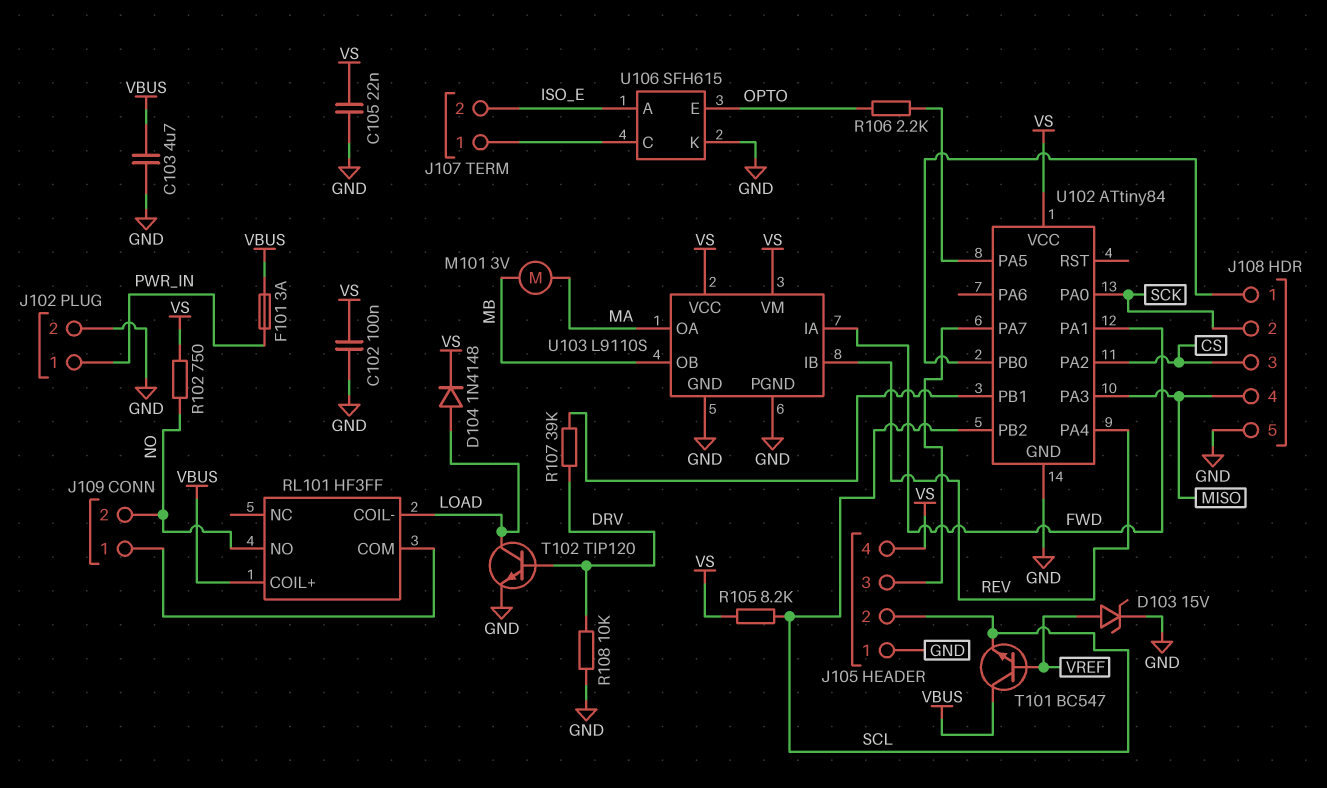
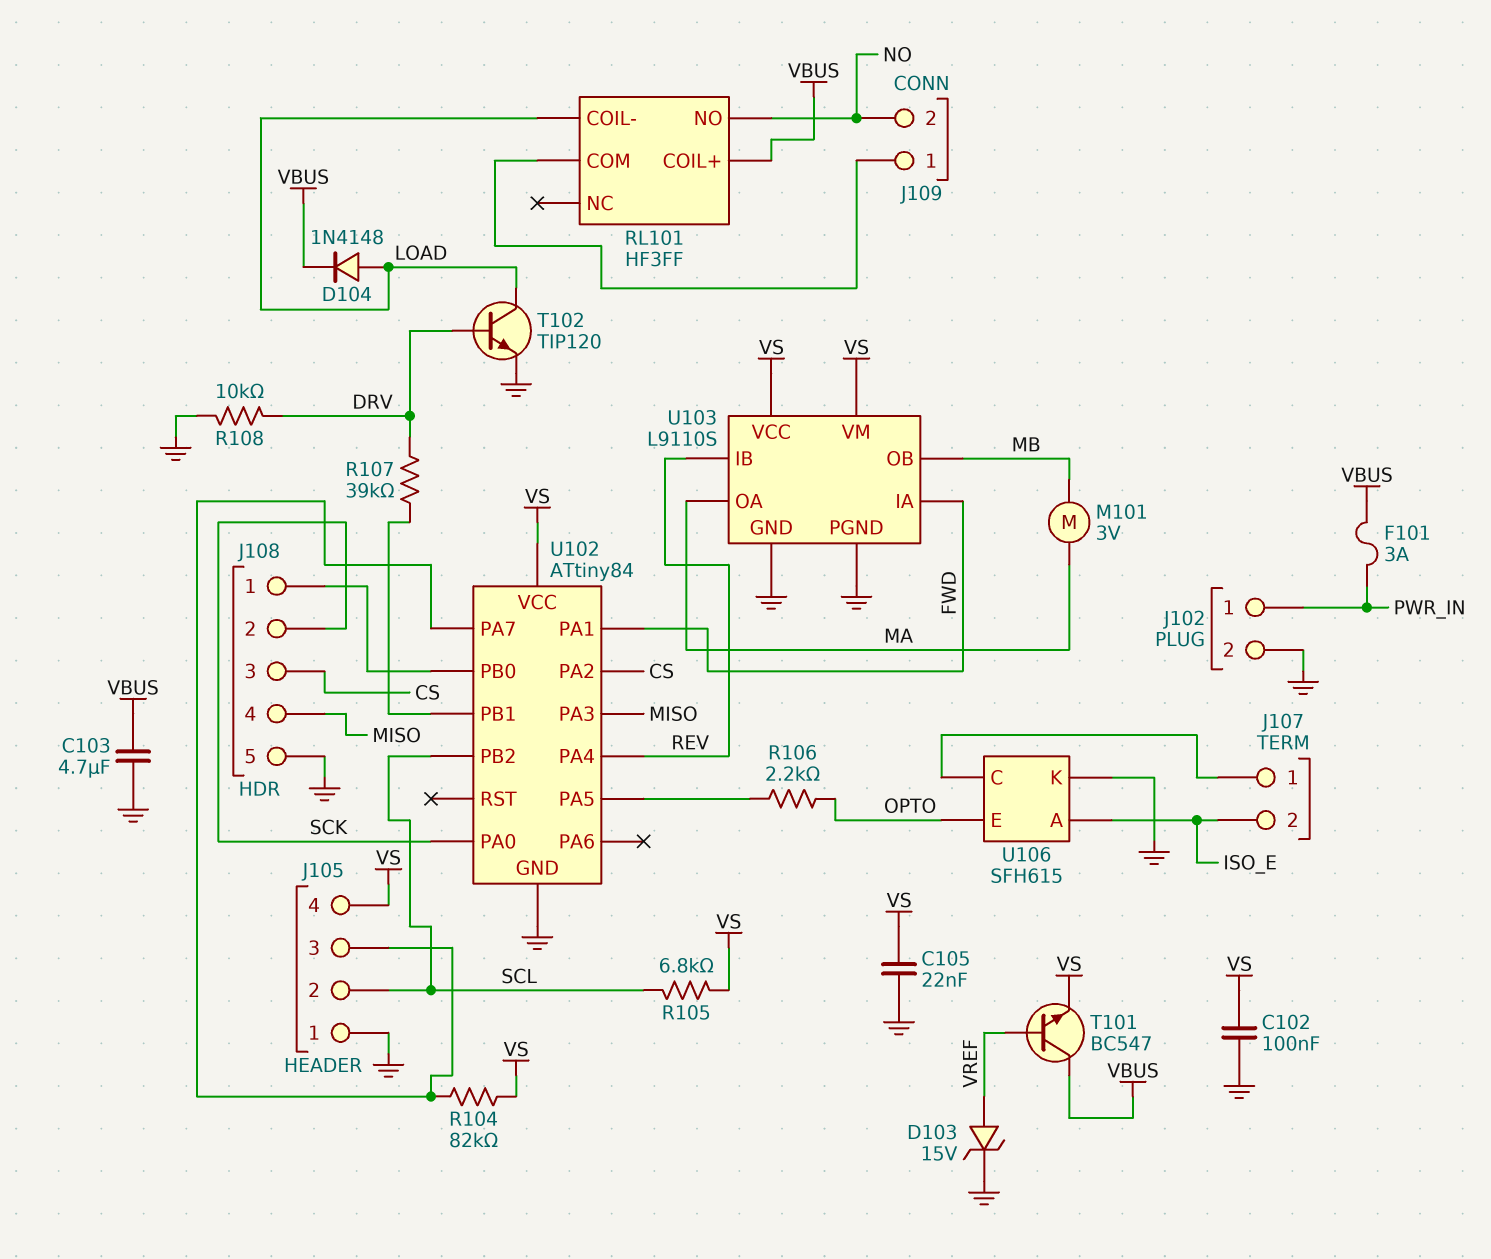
D104: diode 1N4148 (A LOAD, K VS) -> diode 1N4148 (A LOAD, K VBUS)
R102: 750 (NO, VS) -> none
R104: none -> 82k (J105/3, VS)
R105: 8.2k (SCL, VS) -> 6.8k (SCL, VS)
T101: NPN BC547 (B VREF, C VBUS, E SCL) -> NPN BC547 (B VREF, C VBUS, E VS)

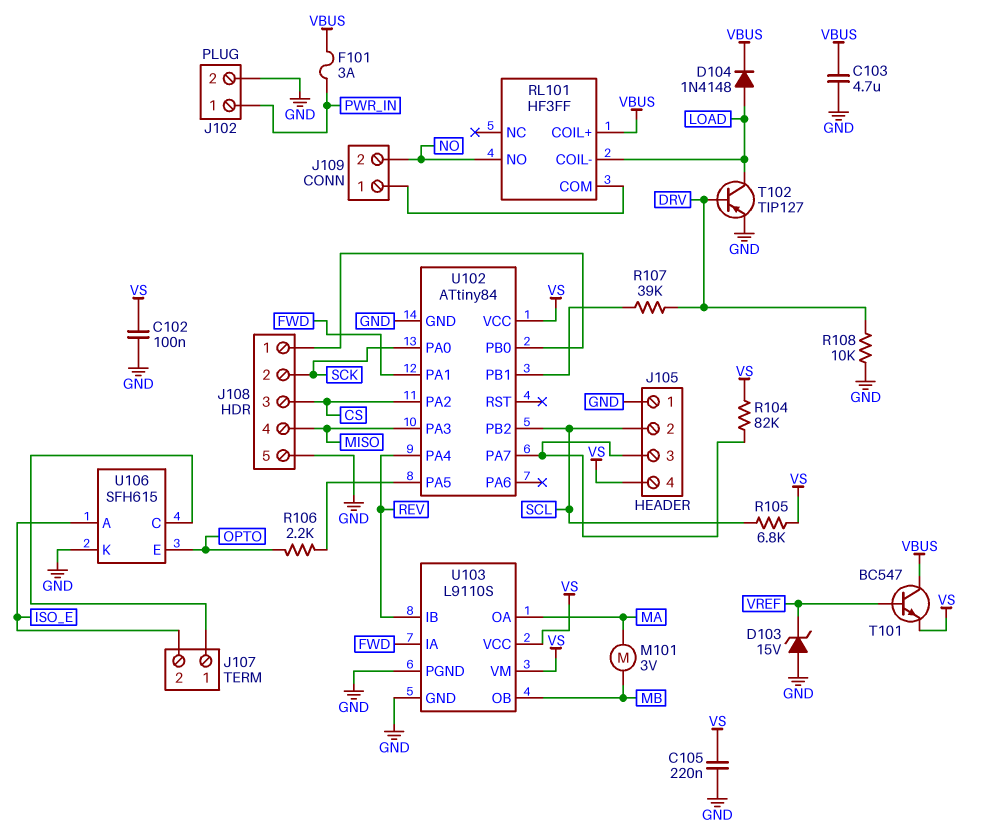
C105: 22nF (GND, VS) -> 220nF (GND, VS)
D103: zener 15V (A VREF, K GND) -> zener 15V (A GND, K VREF)
T102: NPN TIP120 (B DRV, C LOAD, E GND) -> PNP TIP127 (B DRV, C LOAD, E GND)

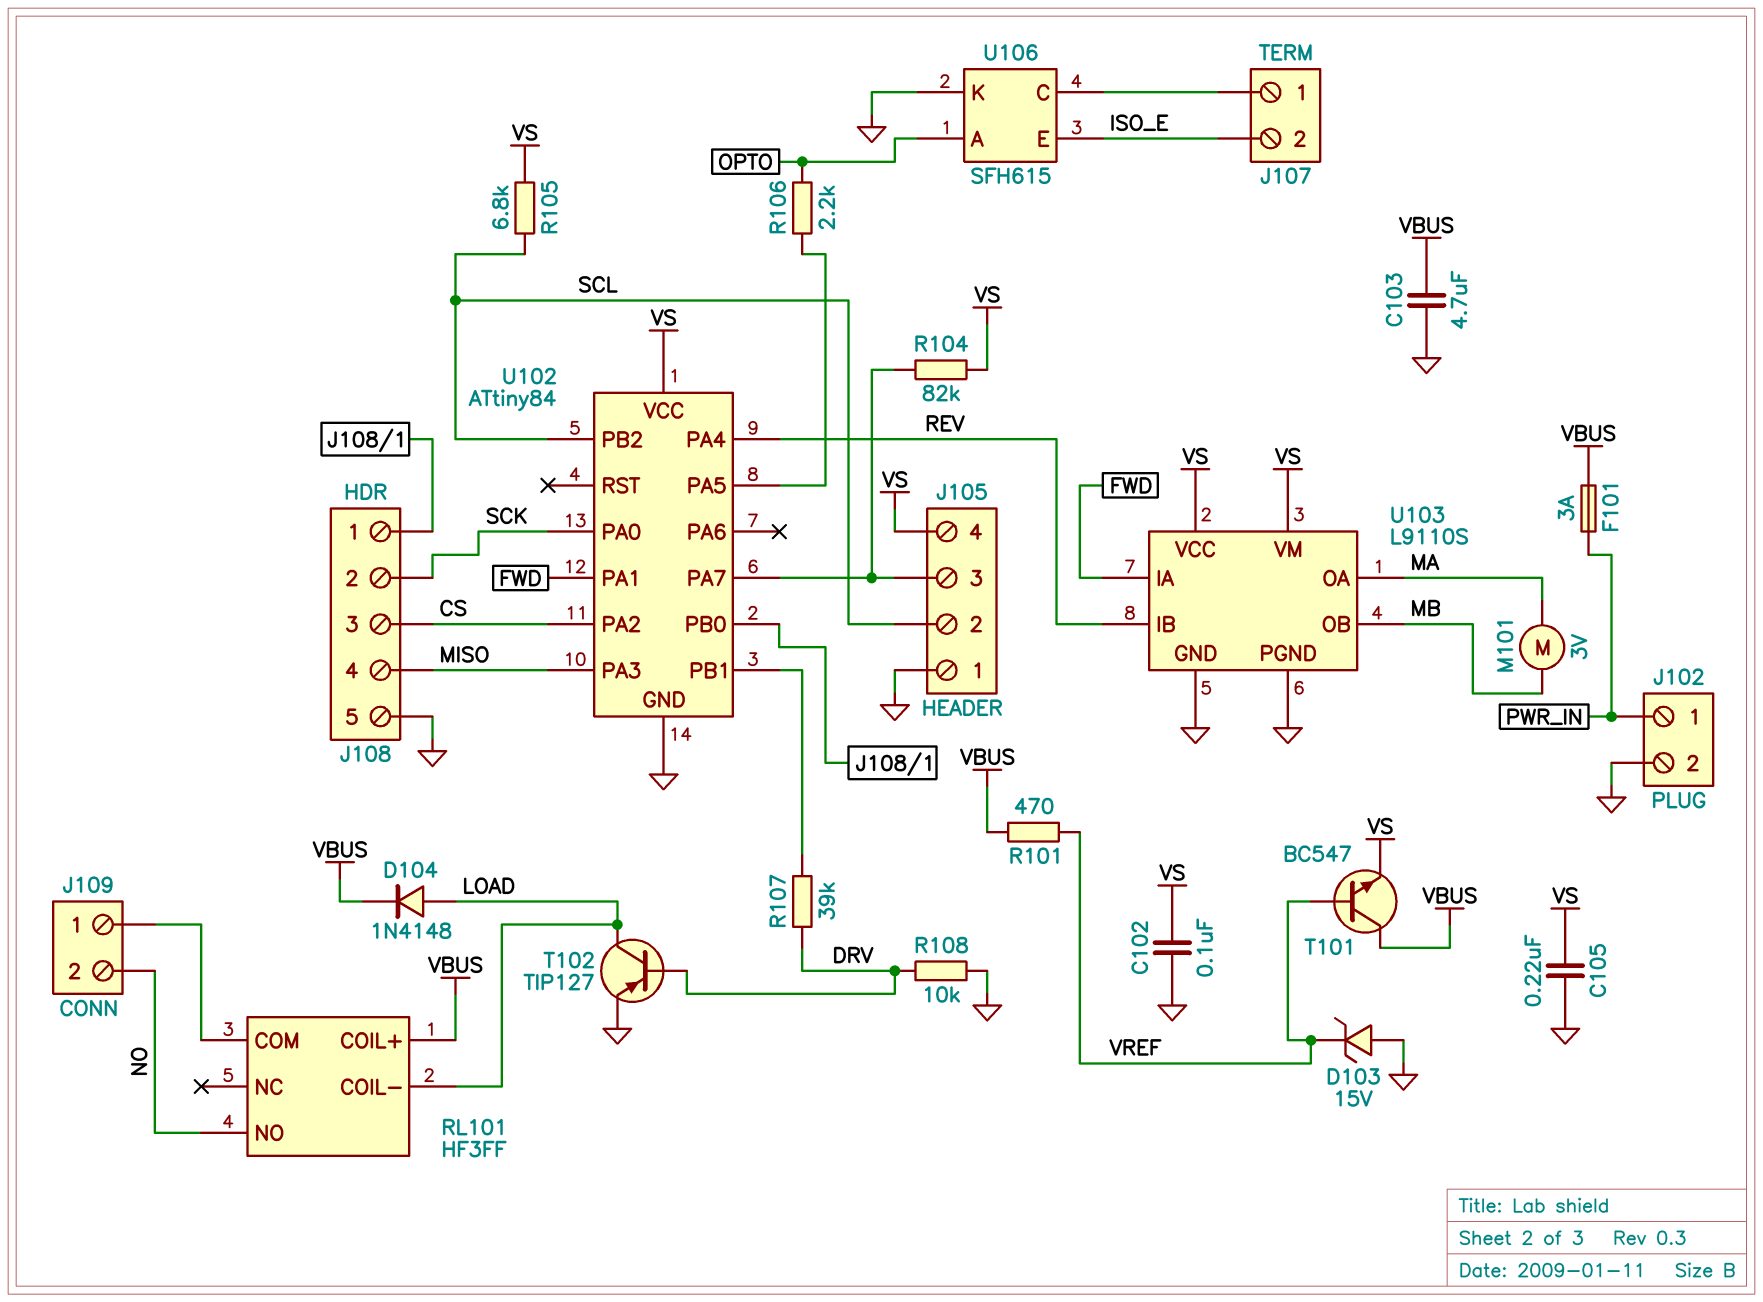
R101: none -> 470 (VBUS, VREF)
U106 pin A: ISO_E -> OPTO
U106 pin E: OPTO -> ISO_E

